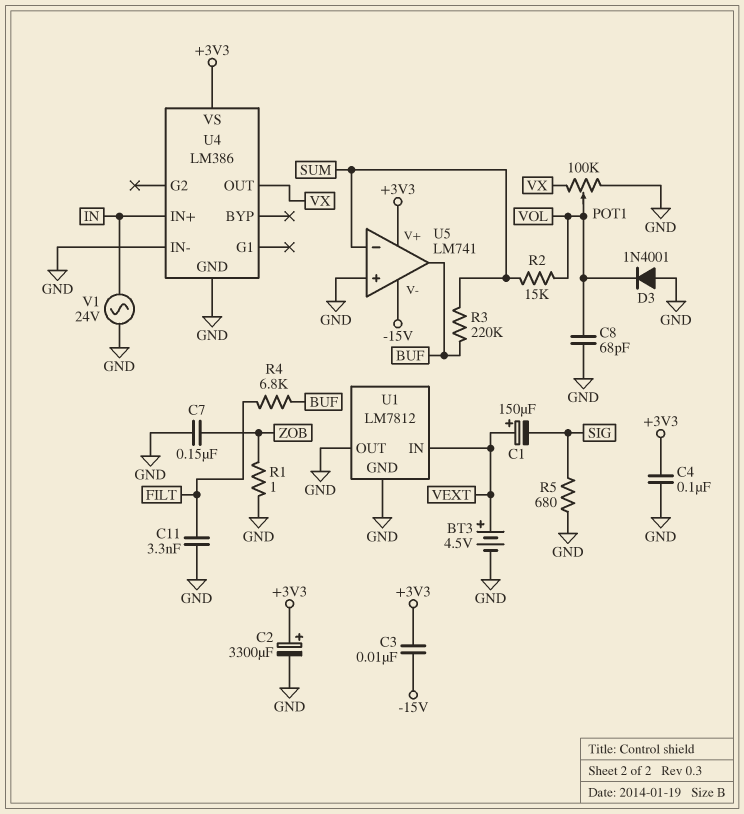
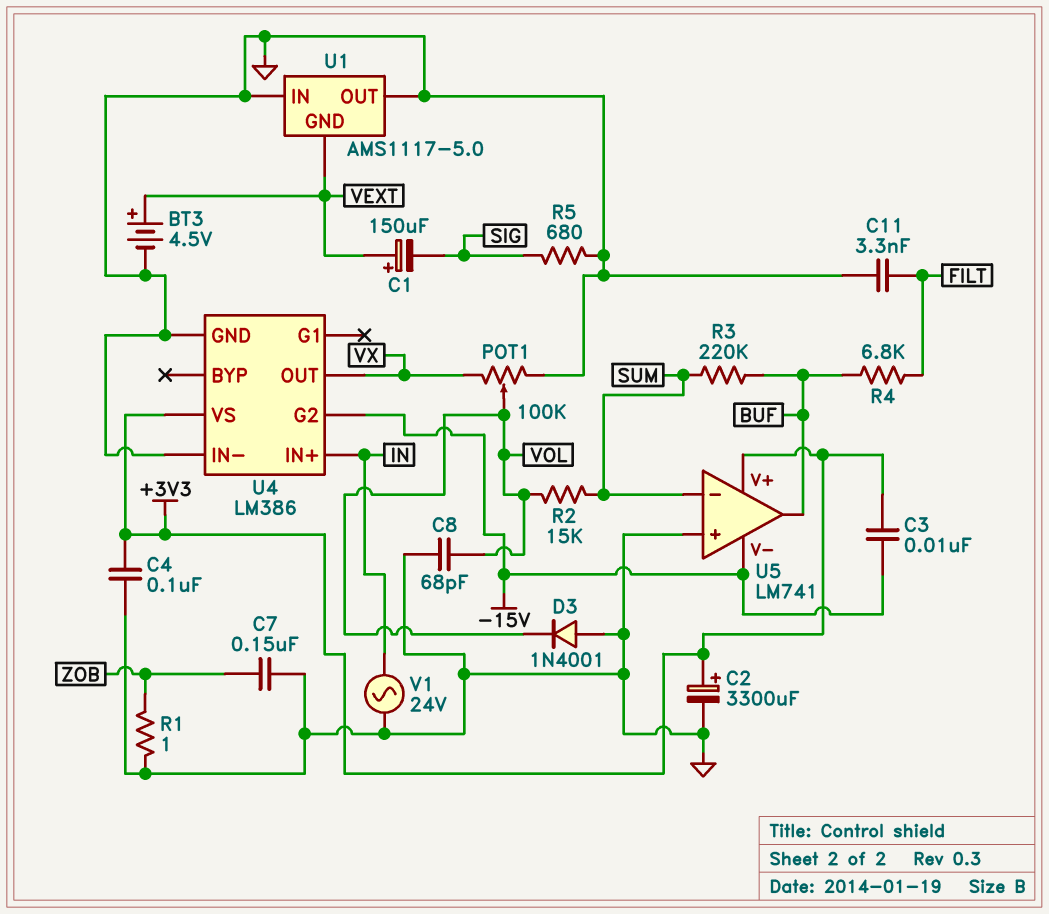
U1: LM7812 -> AMS1117-5.0
U1 pin GND: GND -> VEXT
U1 pin IN: VEXT -> GND
U4 pin G2: none -> -15V

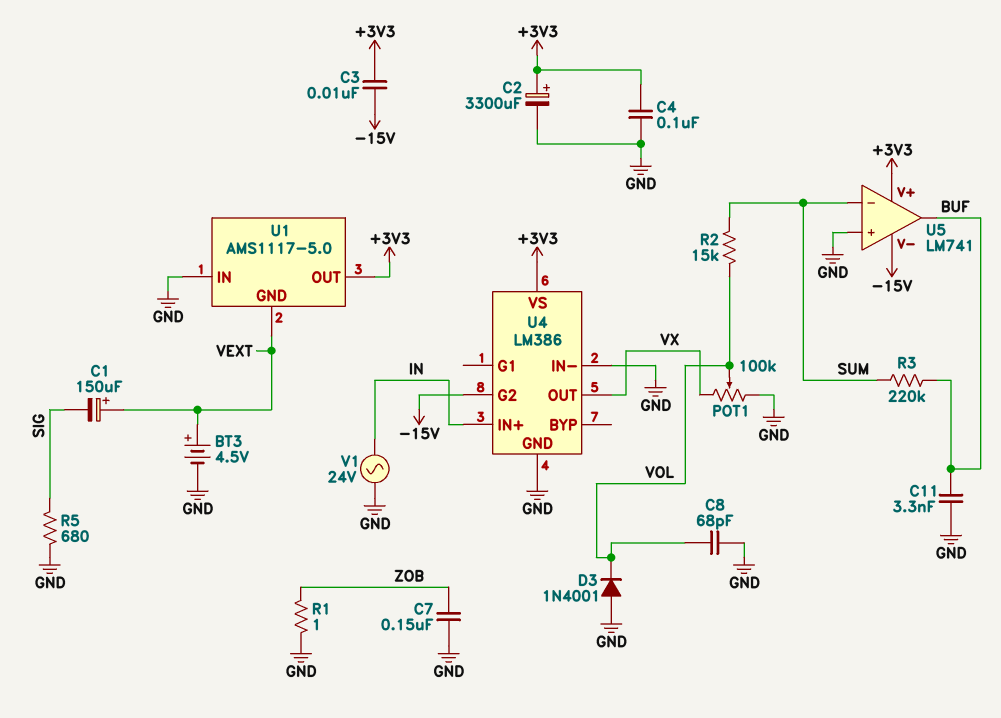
C11: 3.3nF (FILT, GND) -> 3.3nF (BUF, GND)
R4: 6.8k (BUF, FILT) -> none
U1 pin OUT: GND -> +3V3

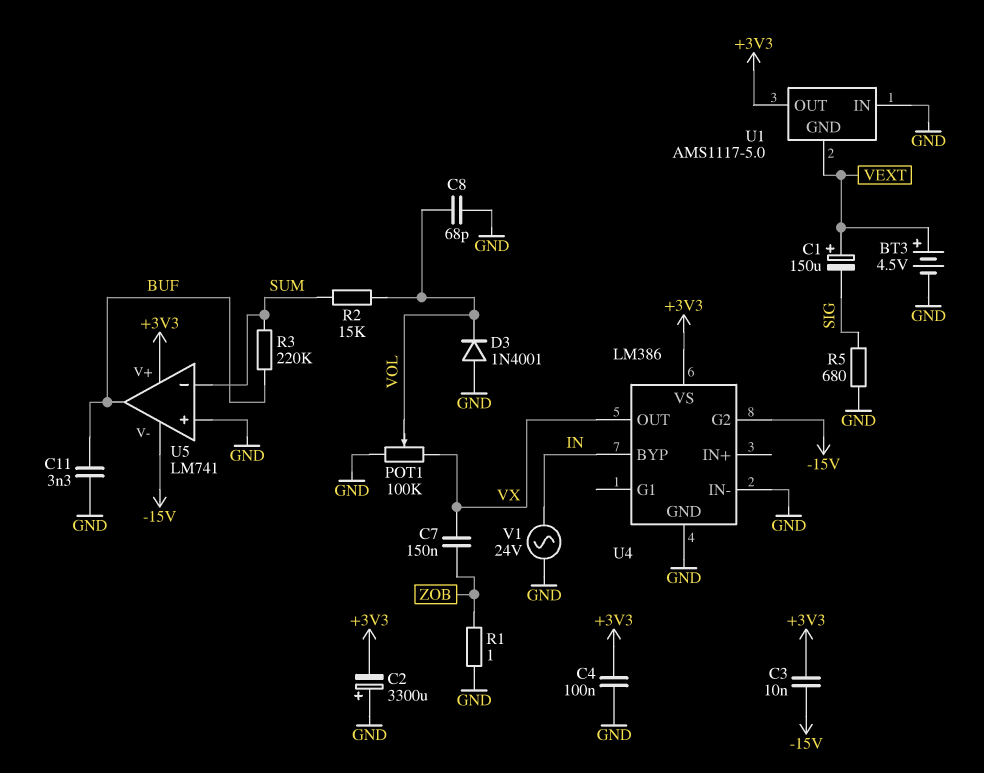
C2: 3300uF (plus +3V3, minus GND) -> 3300uF (plus GND, minus +3V3)
C7: 150nF (GND, ZOB) -> 150nF (VX, ZOB)
U4 pin BYP: none -> IN
U4 pin IN+: IN -> none

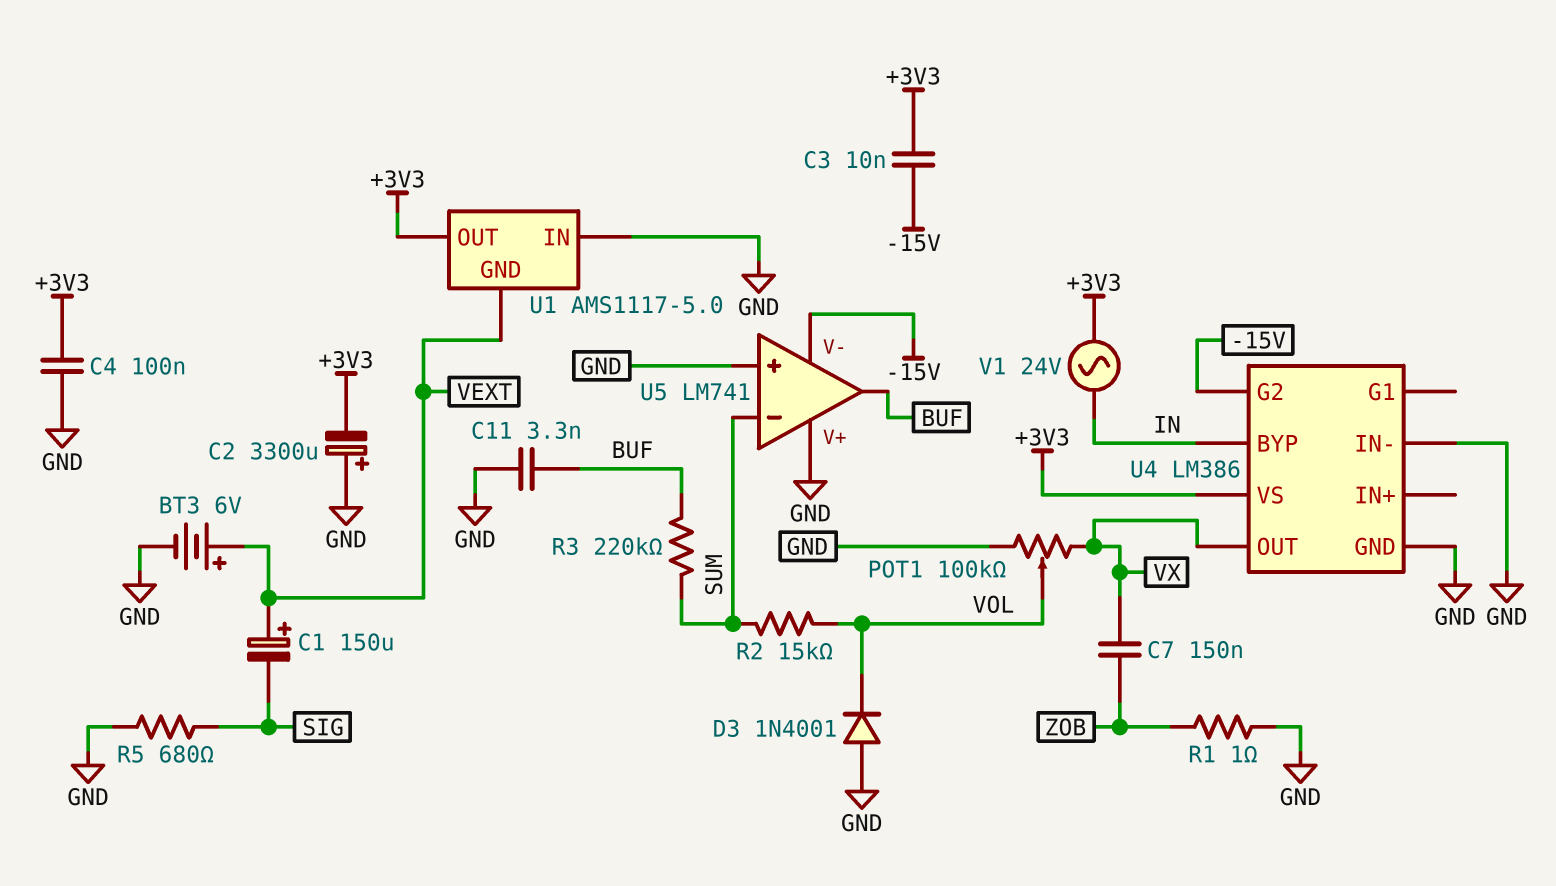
BT3: 4.5V (plus VEXT, minus GND) -> 6V (plus VEXT, minus GND)
C8: 68pF (GND, VOL) -> none
U5 pin V+: +3V3 -> GND
V1: AC 24V (GND, IN) -> AC 24V (+3V3, IN)

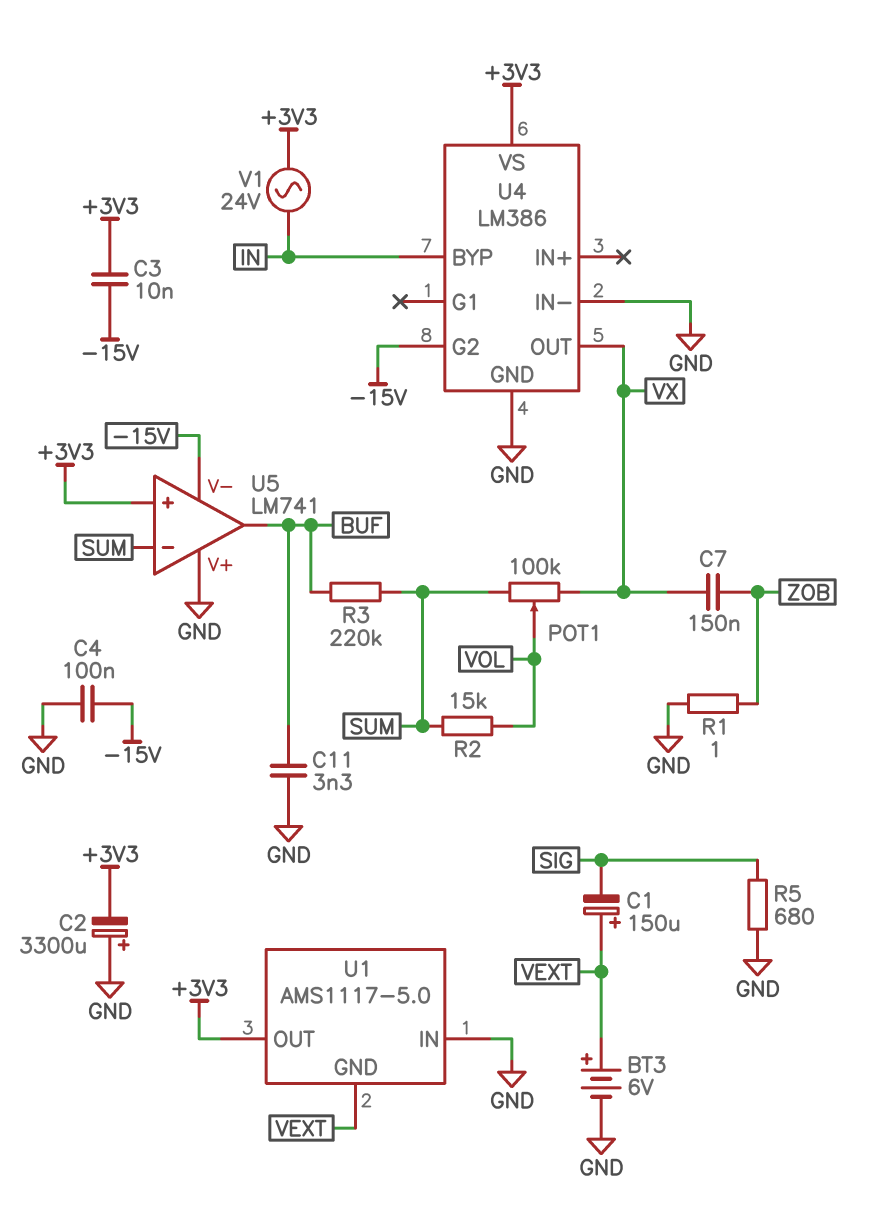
C4: 100nF (+3V3, GND) -> 100nF (-15V, GND)
D3: diode 1N4001 (A GND, K VOL) -> none
POT1: 100k (GND, VX, wiper VOL) -> 100k (SUM, VX, wiper VOL)
U5 pin in+: GND -> +3V3

